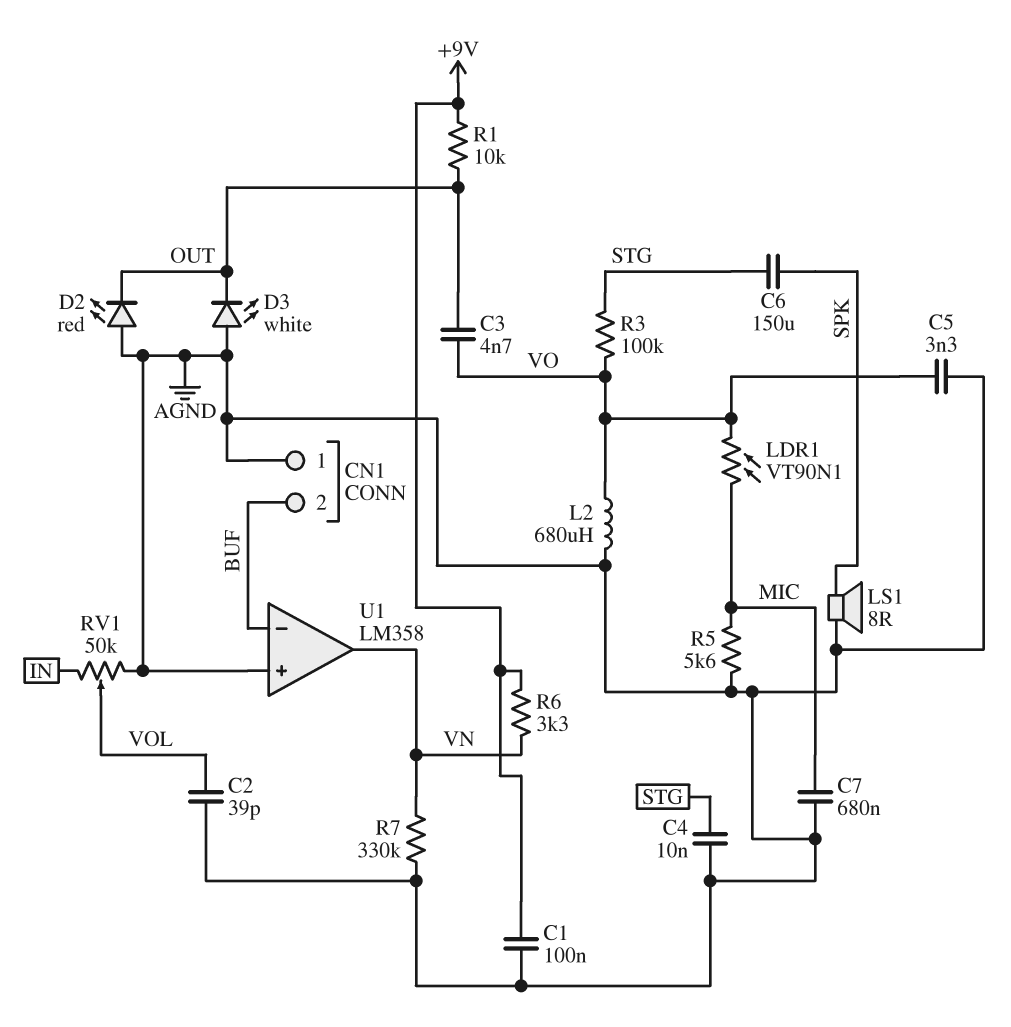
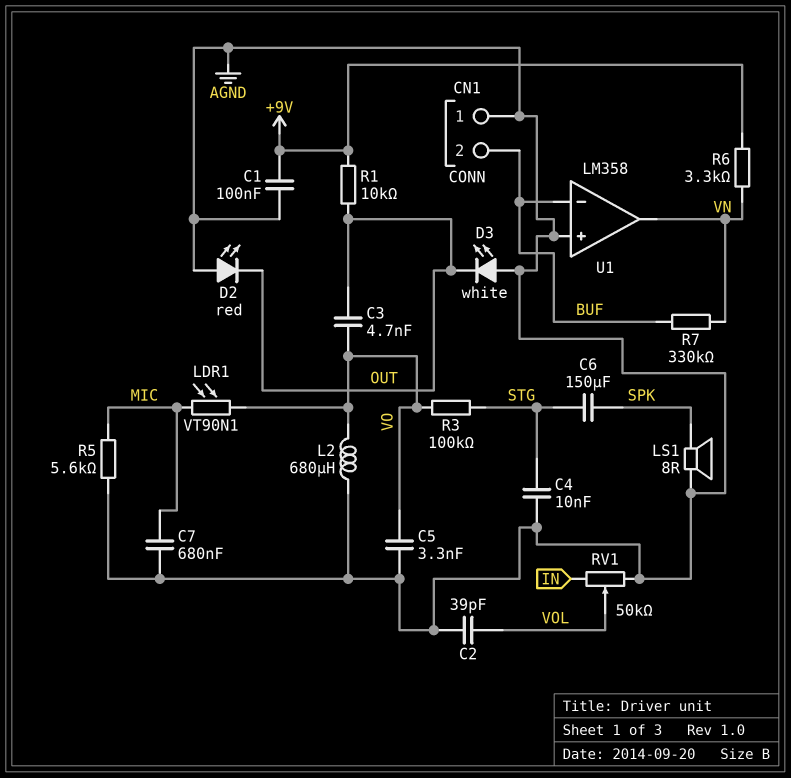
R7: 330k (AGND, VN) -> 330k (BUF, VN)

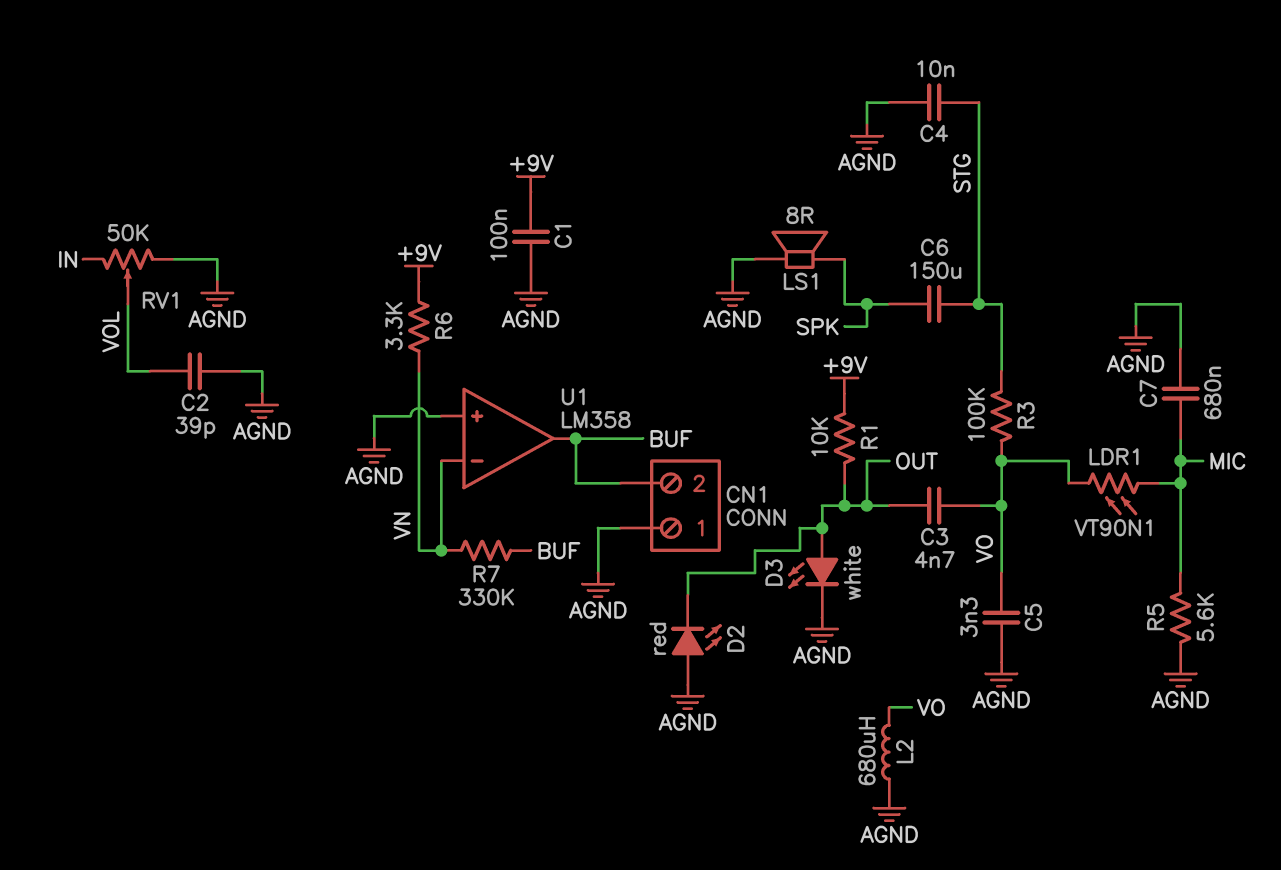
D3: LED white (A AGND, K OUT) -> LED white (A OUT, K AGND)
U1 pin in-: BUF -> VN
U1 pin out: VN -> BUF

